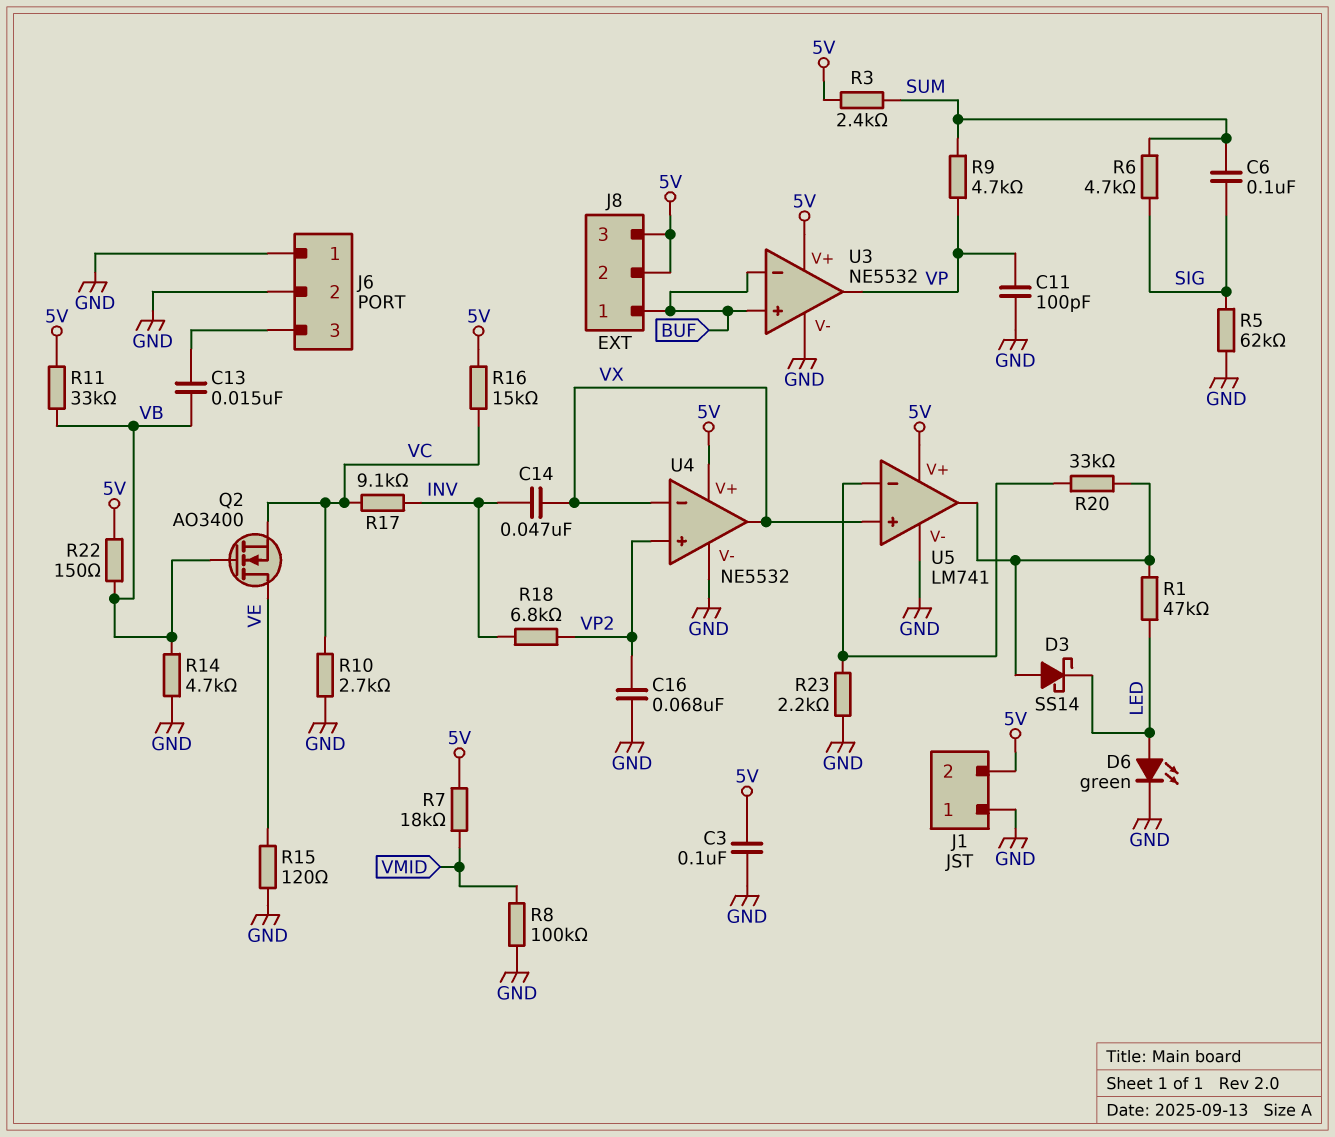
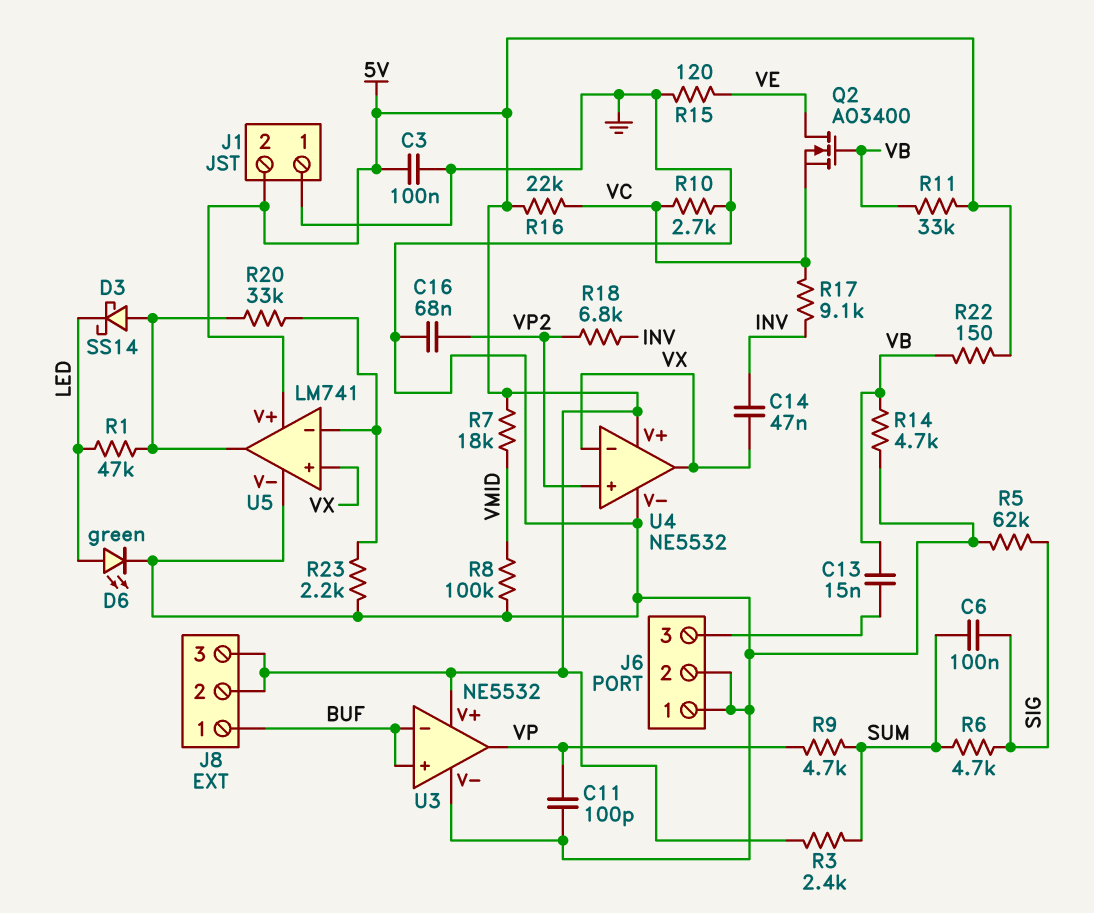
R16: 15k (5V, VC) -> 22k (5V, VC)

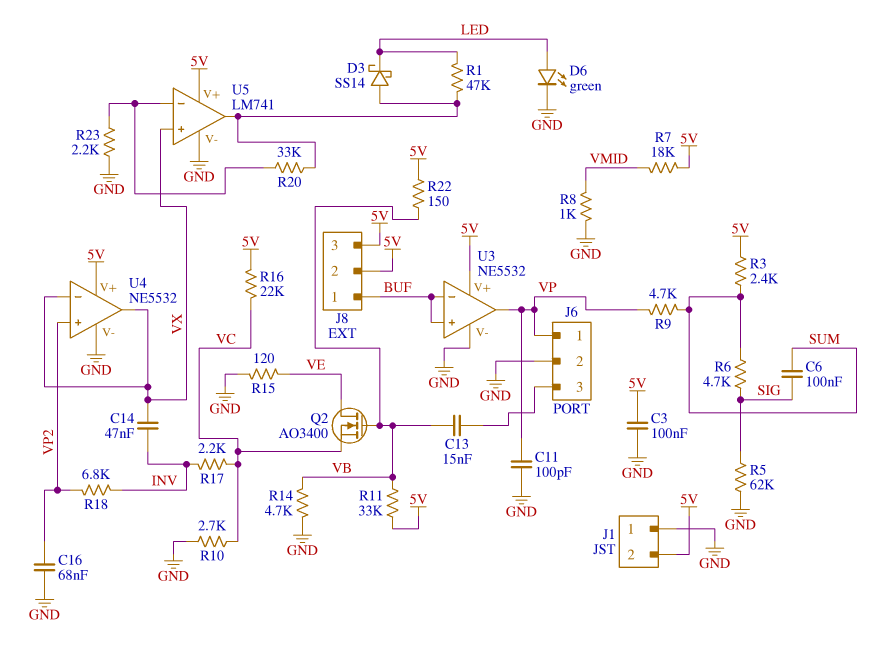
J6 pin 1: GND -> VP
R8: 100k (GND, VMID) -> 1k (GND, VMID)
R17: 9.1k (INV, VC) -> 2.2k (INV, VC)

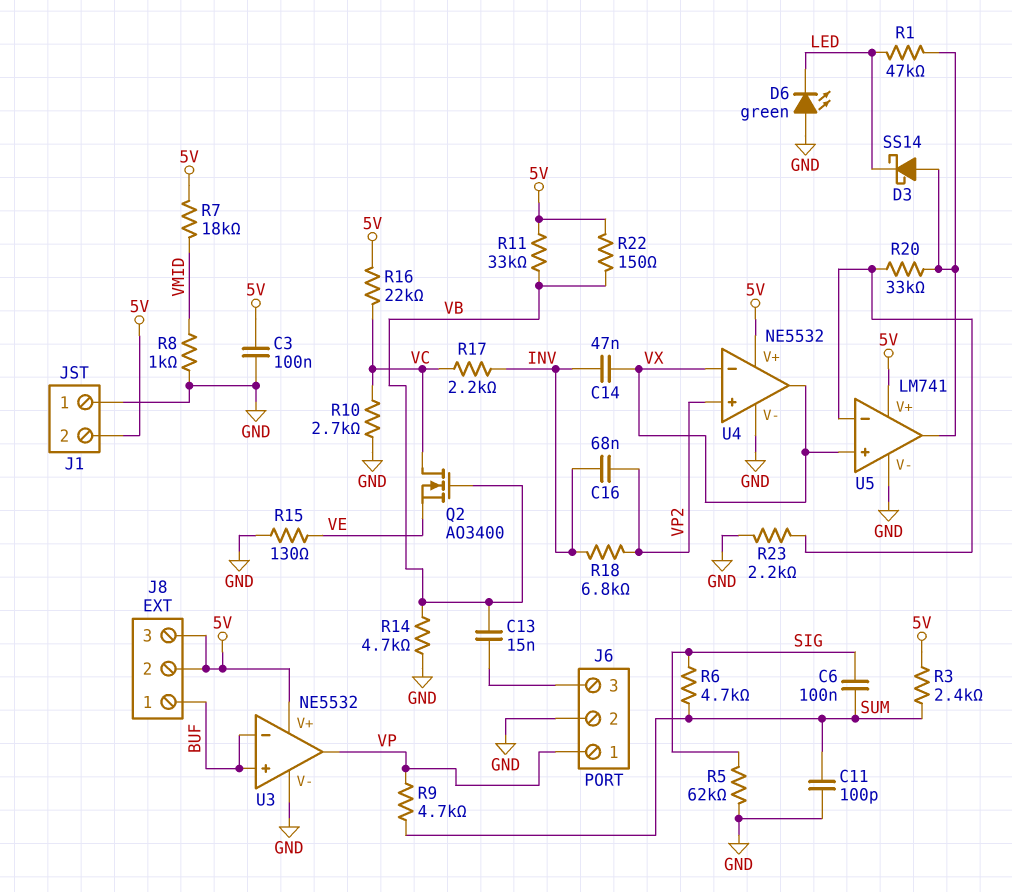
C11: 100pF (GND, VP) -> 100pF (GND, SUM)
C16: 68nF (GND, VP2) -> 68nF (INV, VP2)
D6: LED green (A LED, K GND) -> LED green (A GND, K LED)
Q2: NMOS AO3400 (G VB, D VE, S VC) -> NMOS AO3400 (G VB, D VC, S VE)
R15: 120 (GND, VE) -> 130 (GND, VE)

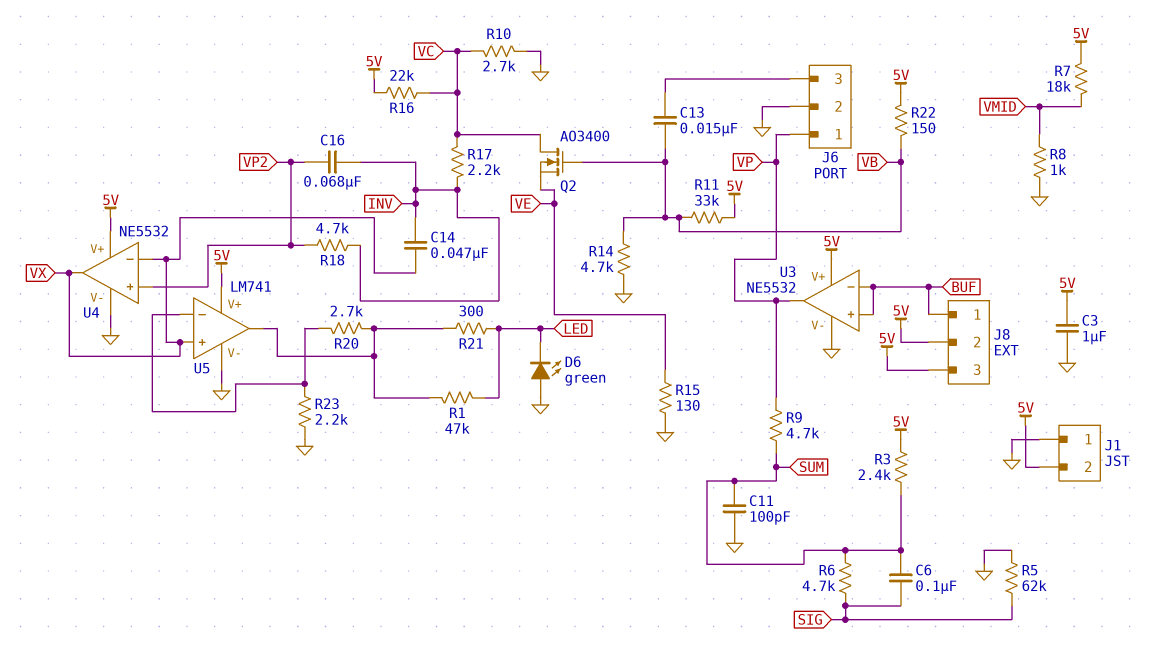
C3: 100nF (5V, GND) -> 1uF (5V, GND)
D3: schottky SS14 (A U5/out, K LED) -> none
R18: 6.8k (INV, VP2) -> 4.7k (INV, VP2)
R20: 33k (U5/in-, U5/out) -> 2.7k (U5/in-, U5/out)
R21: none -> 300 (LED, U5/out)

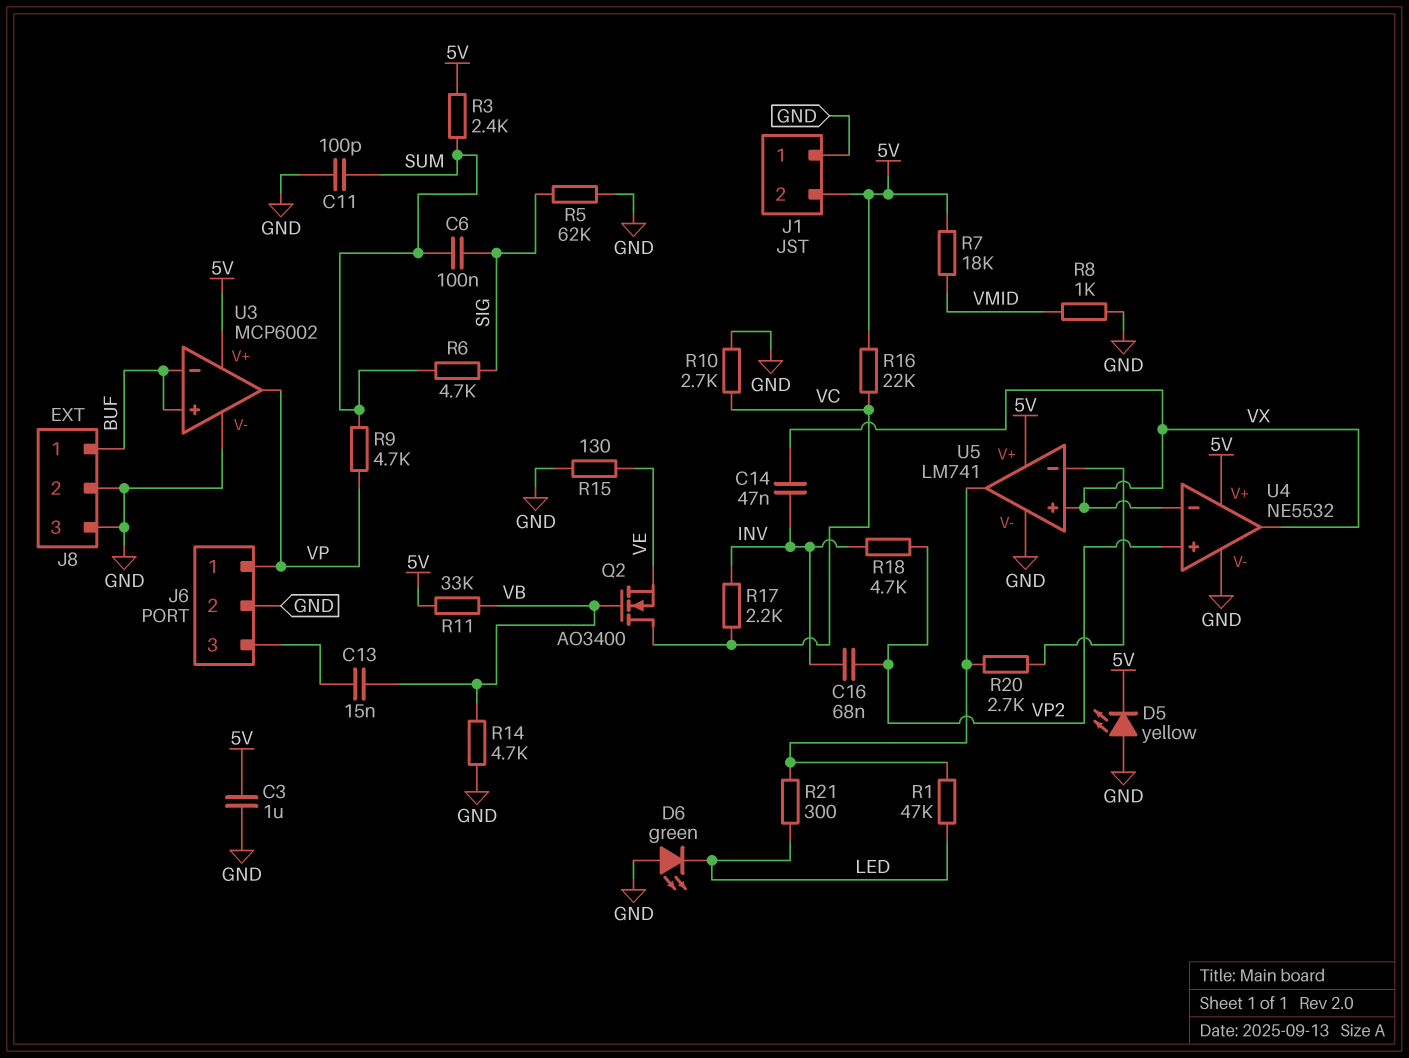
D5: none -> LED yellow (A GND, K 5V)
J8 pin 2: 5V -> GND
J8 pin 3: 5V -> GND
R22: 150 (5V, VB) -> none
R23: 2.2k (GND, U5/in-) -> none
U3: NE5532 -> MCP6002

